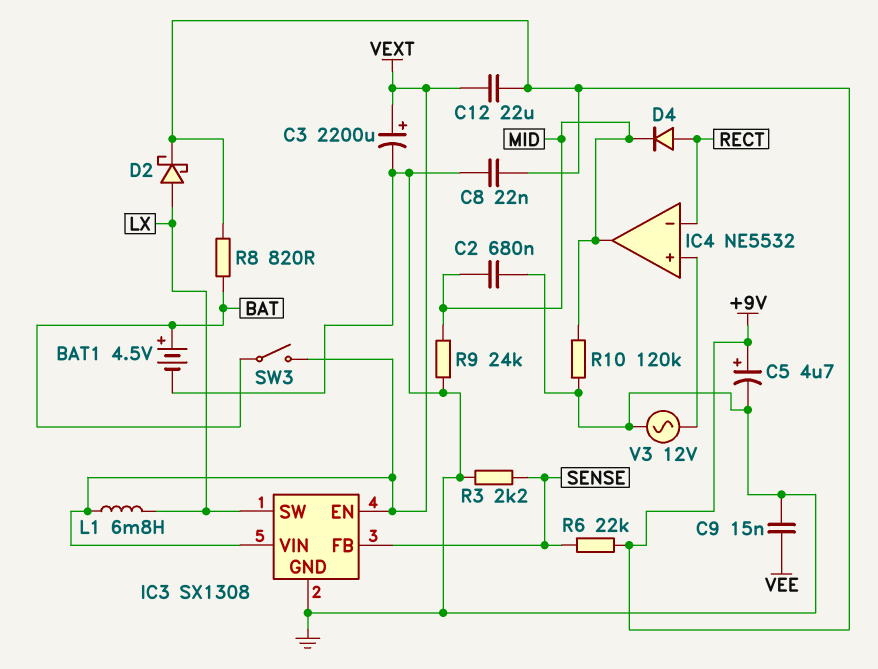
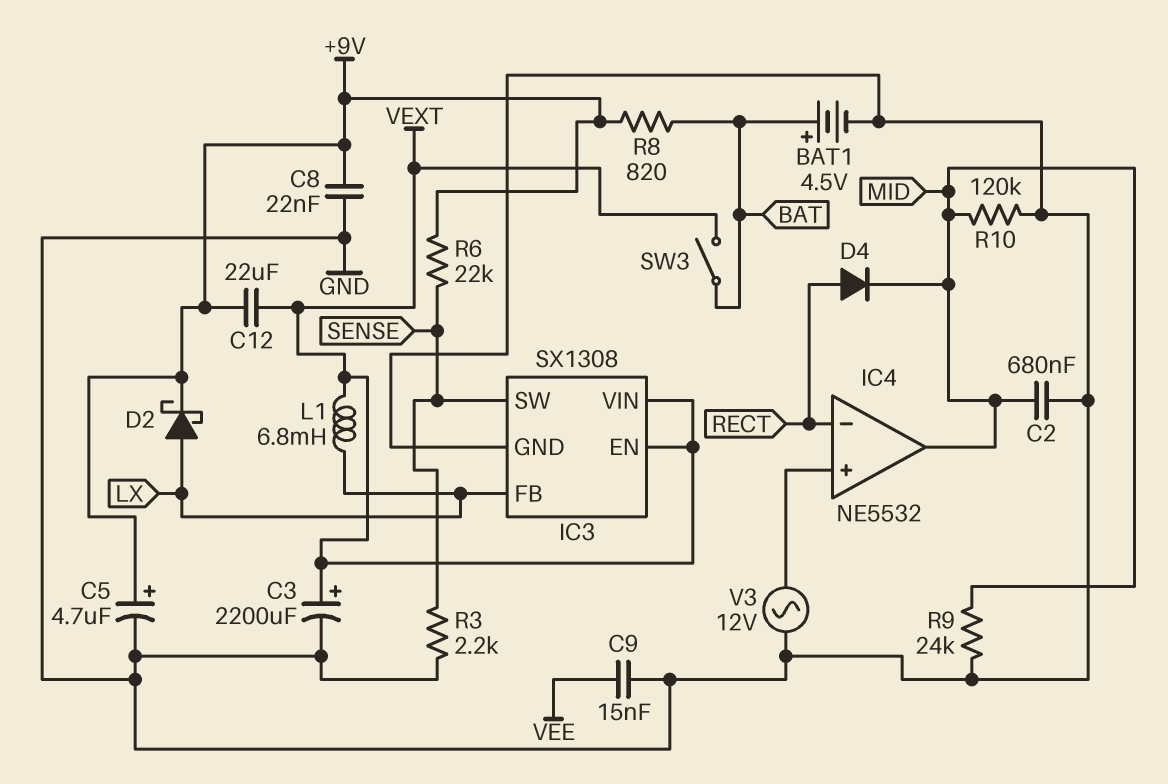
IC3 pin FB: SENSE -> LX
IC3 pin SW: LX -> SENSE

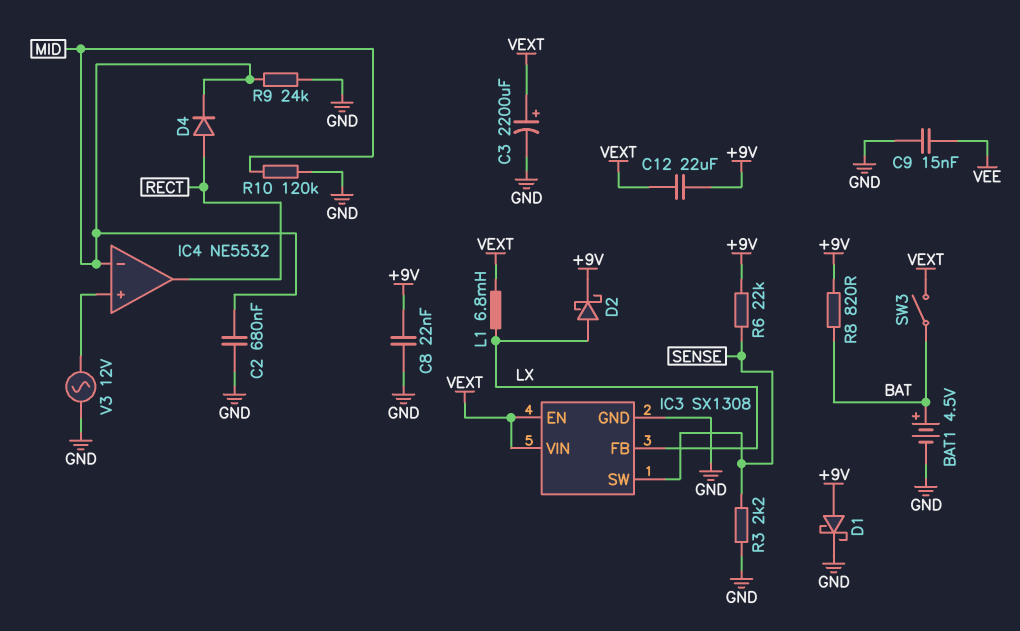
C5: 4.7uF (plus +9V, minus GND) -> none
D1: none -> schottky (A +9V, K GND)
IC4 pin in-: RECT -> MID
IC4 pin out: MID -> RECT

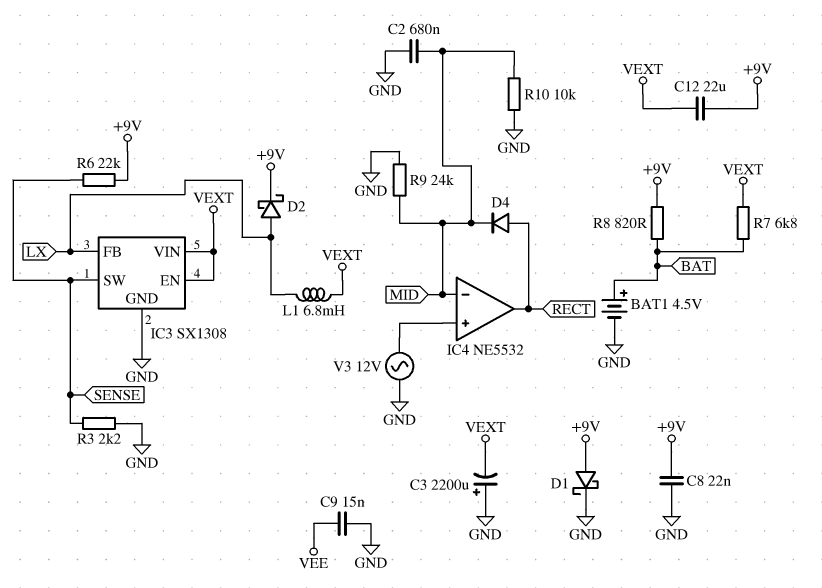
C3: 2200uF (plus VEXT, minus GND) -> 2200uF (plus GND, minus VEXT)
R7: none -> 6.8k (BAT, VEXT)
R10: 120k (GND, MID) -> 10k (GND, MID)
SW3: switch (BAT, VEXT) -> none

